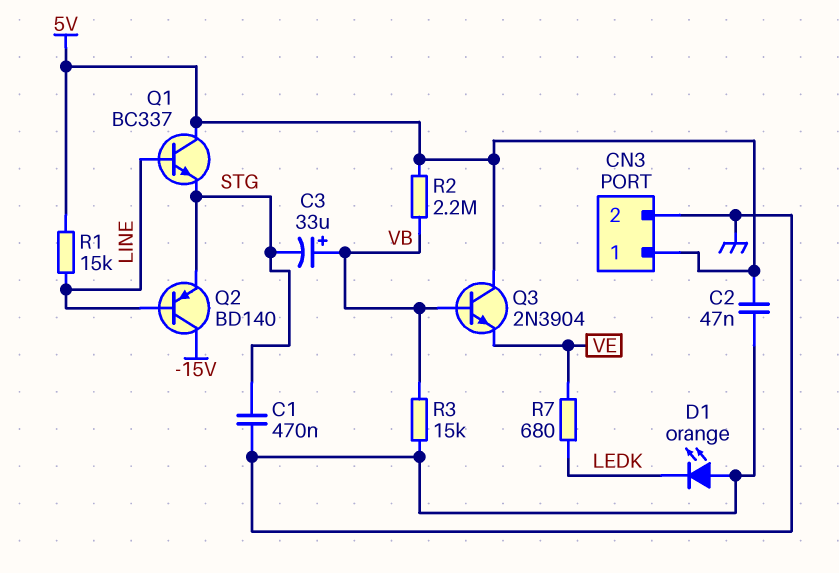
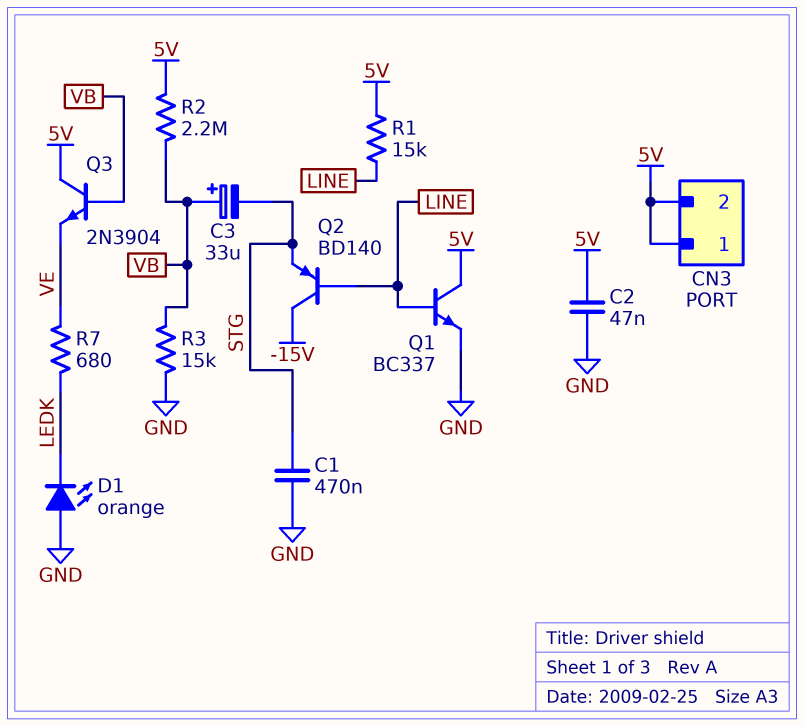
CN3 pin 2: GND -> 5V
Q1: NPN BC337 (B LINE, C 5V, E STG) -> NPN BC337 (B LINE, C 5V, E GND)

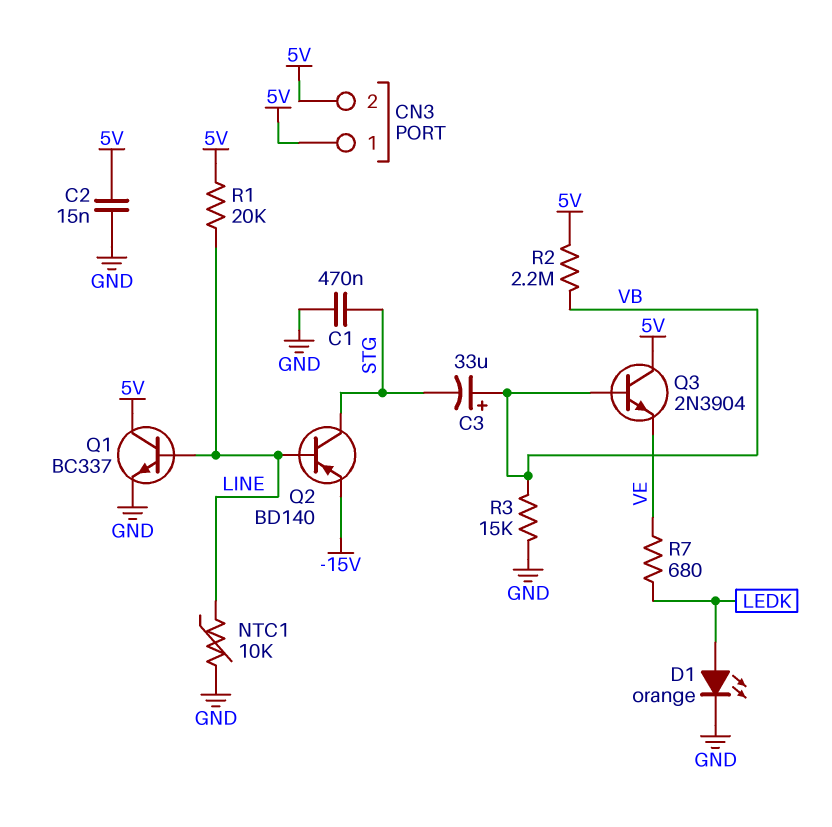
C2: 47nF (5V, GND) -> 15nF (5V, GND)
D1: LED orange (A GND, K LEDK) -> LED orange (A LEDK, K GND)
NTC1: none -> 10k (GND, LINE)
Q2: PNP BD140 (B LINE, C -15V, E STG) -> PNP BD140 (B LINE, C STG, E -15V)
R1: 15k (5V, LINE) -> 20k (5V, LINE)

